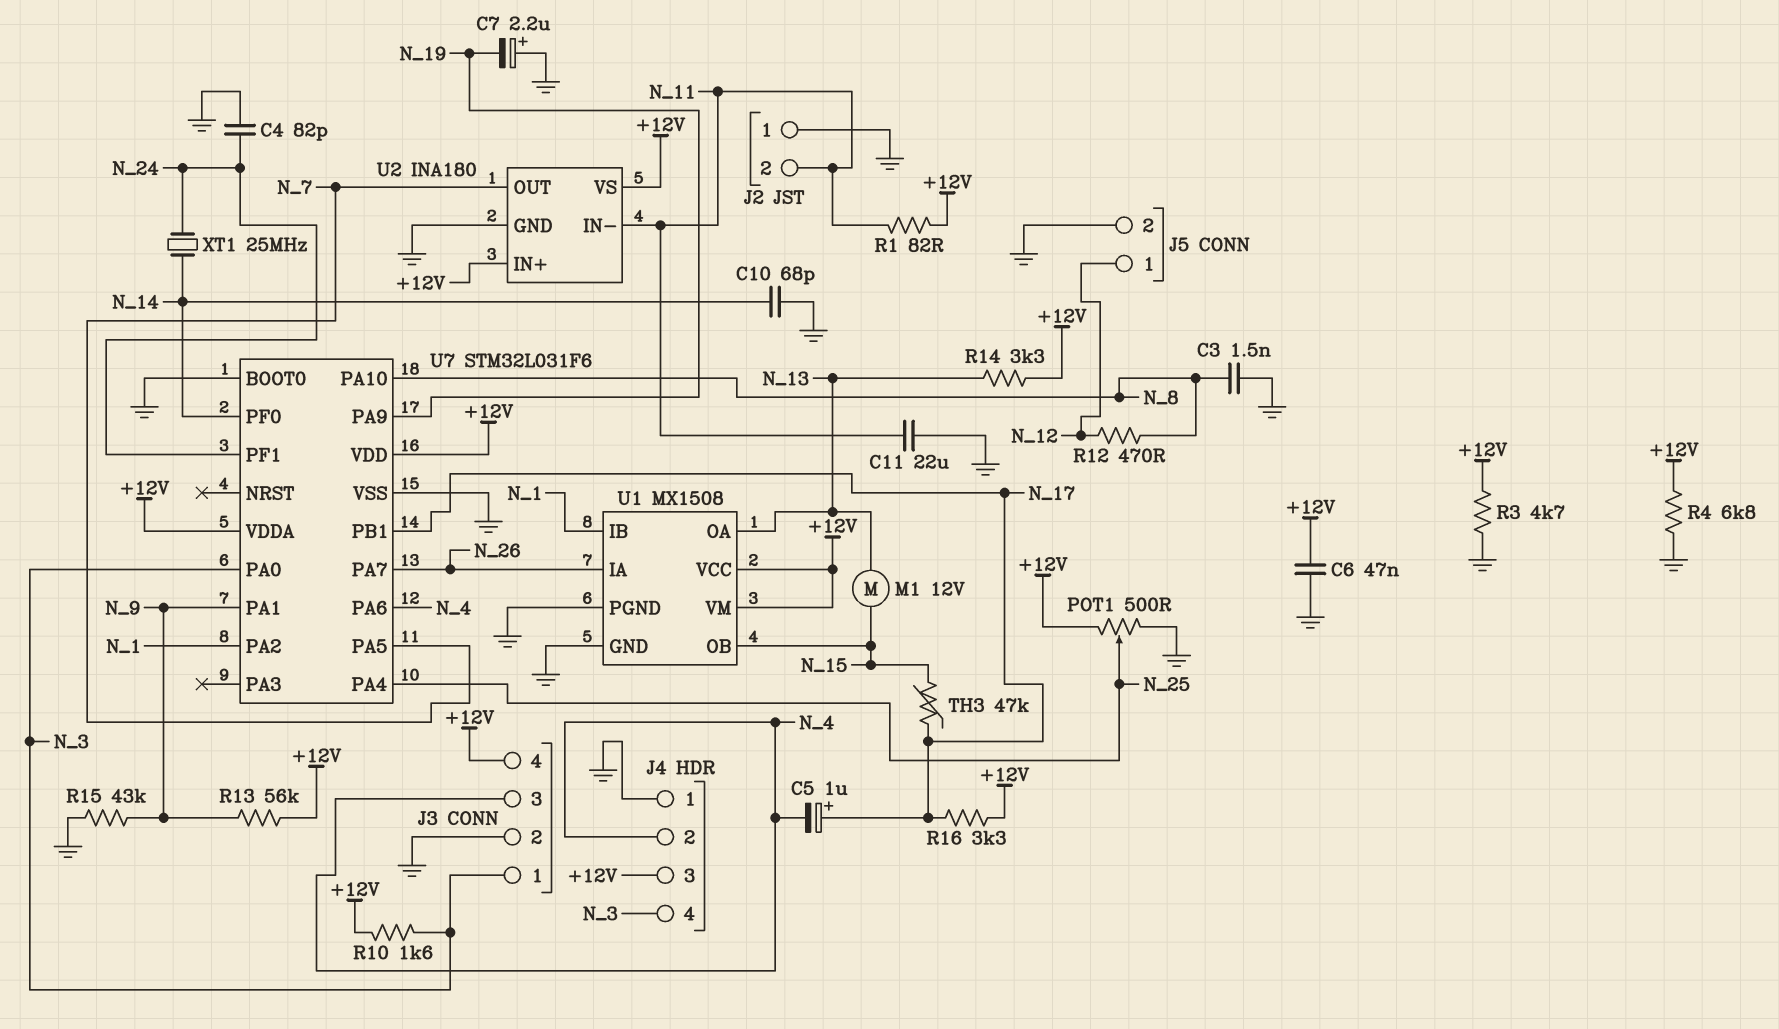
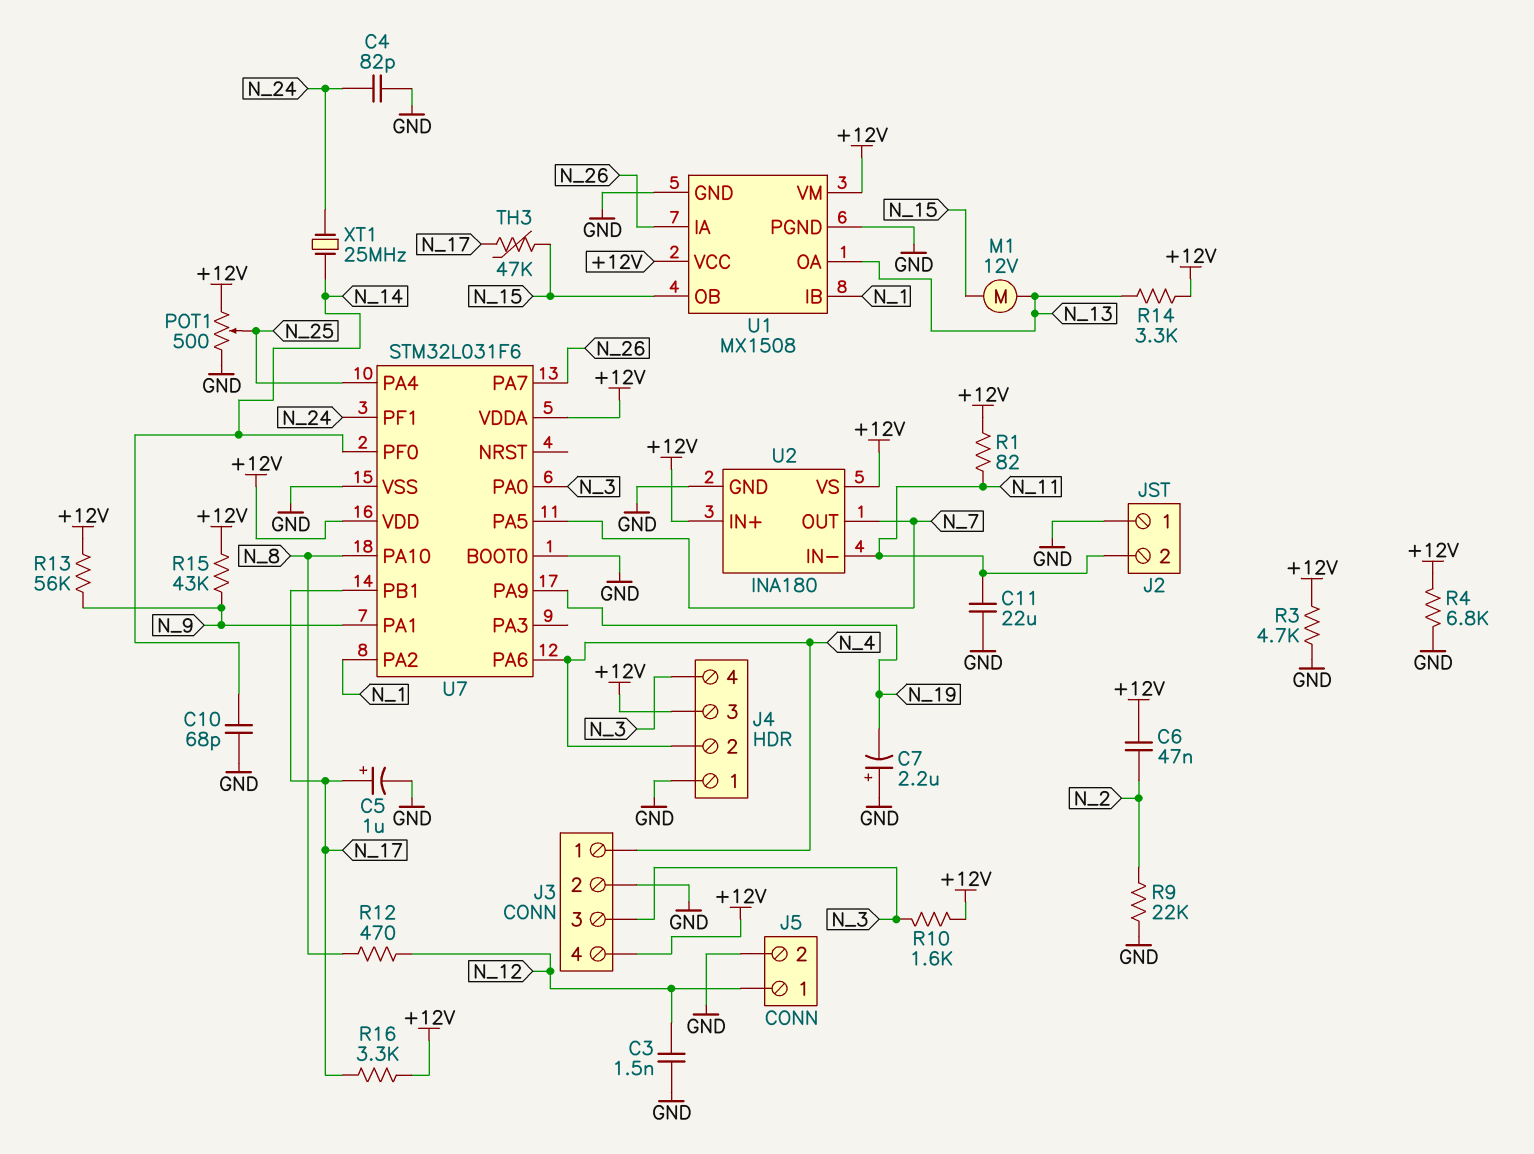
C3: 1.5nF (GND, N_8) -> 1.5nF (GND, N_12)
C5: 1uF (plus N_17, minus N_4) -> 1uF (plus N_17, minus GND)
C6: 47nF (+12V, GND) -> 47nF (+12V, N_2)
J3 pin 1: N_3 -> N_4
J3 pin 3: N_4 -> N_3
R9: none -> 22k (GND, N_2)
R15: 43k (GND, N_9) -> 43k (+12V, N_9)

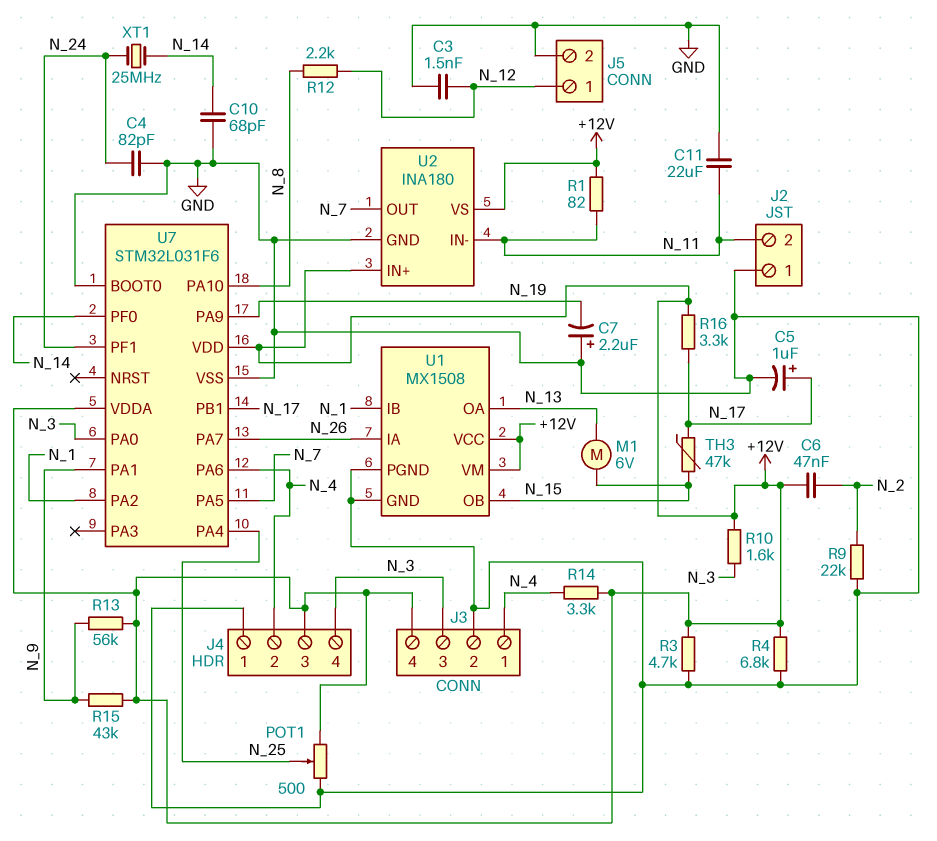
M1: motor 12V (N_13, N_15) -> motor 6V (N_13, N_15)
R12: 470 (N_8, N_12) -> 2.2k (N_8, N_12)
R14: 3.3k (+12V, N_13) -> 3.3k (+12V, N_4)

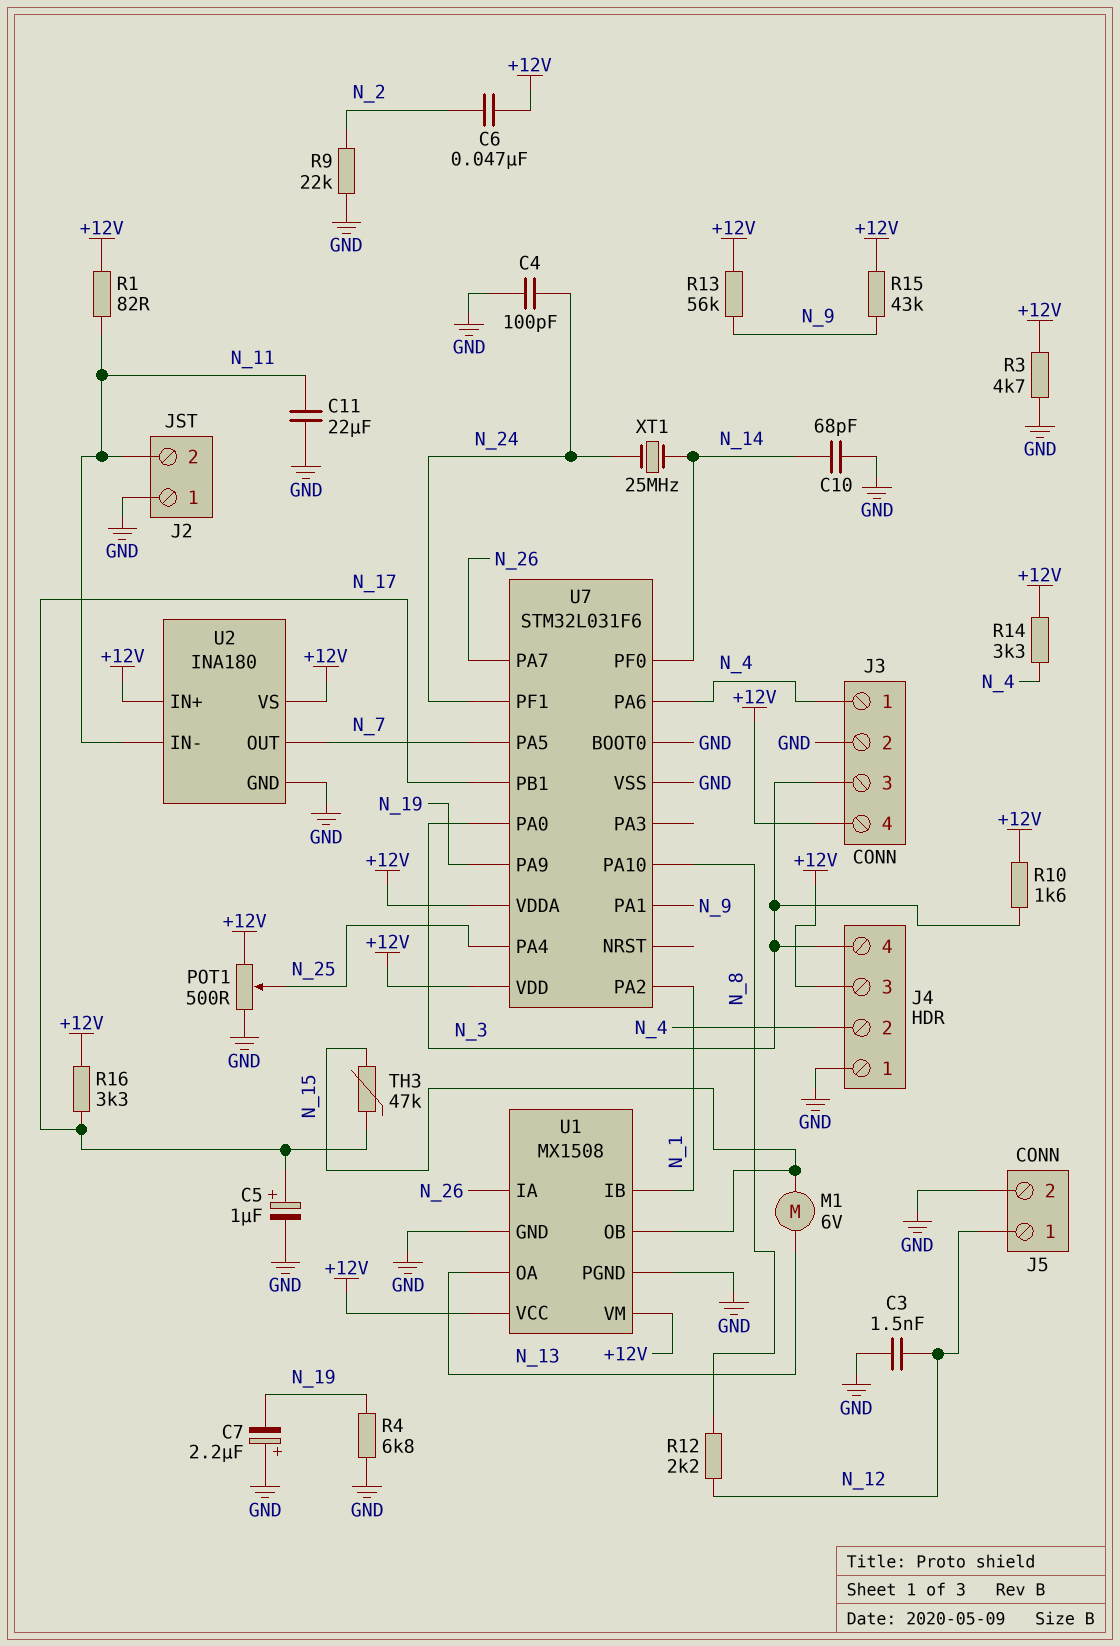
C4: 82pF (GND, N_24) -> 100pF (GND, N_24)
R4: 6.8k (+12V, GND) -> 6.8k (GND, N_19)

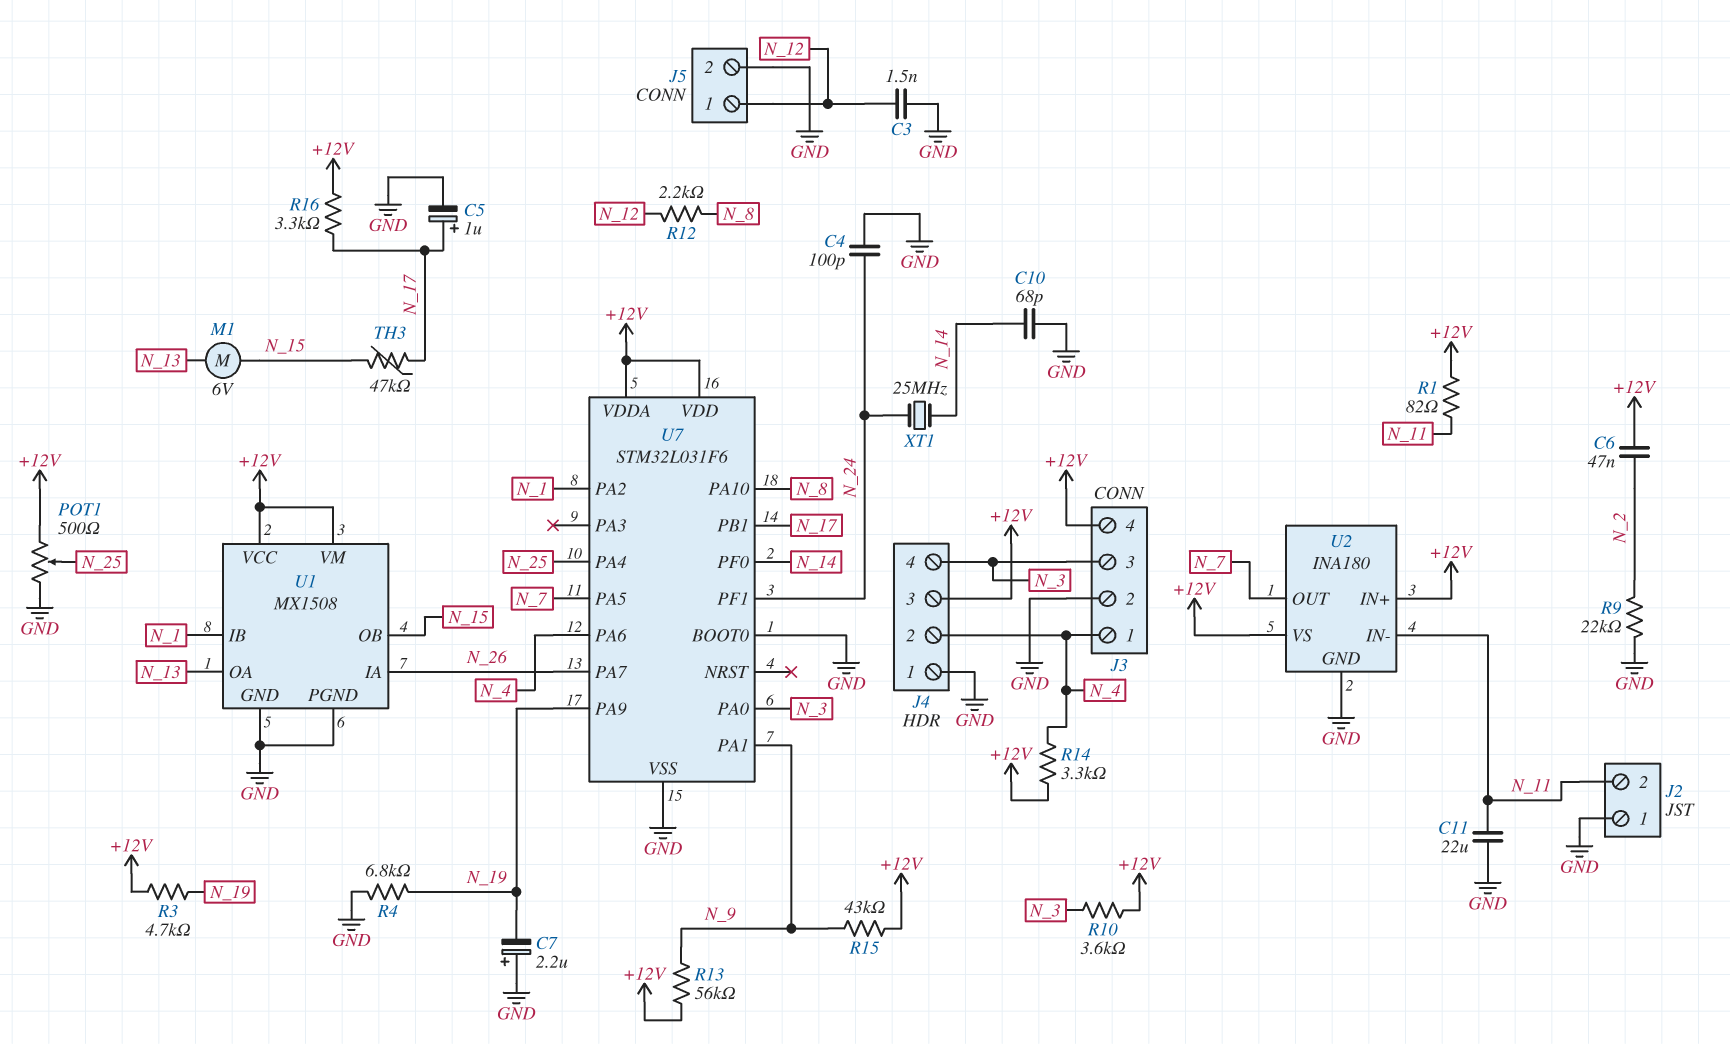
R3: 4.7k (+12V, GND) -> 4.7k (+12V, N_19)
R10: 1.6k (+12V, N_3) -> 3.6k (+12V, N_3)

